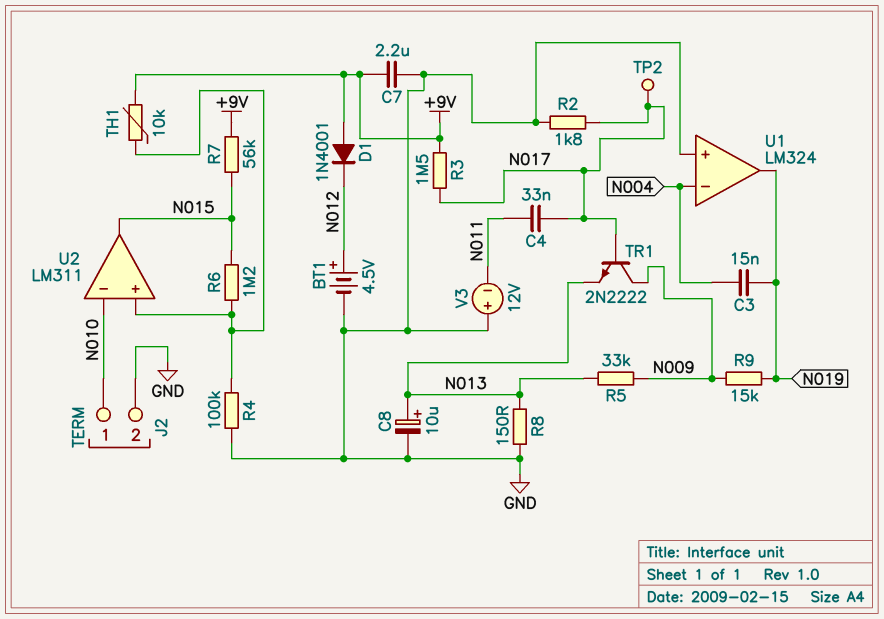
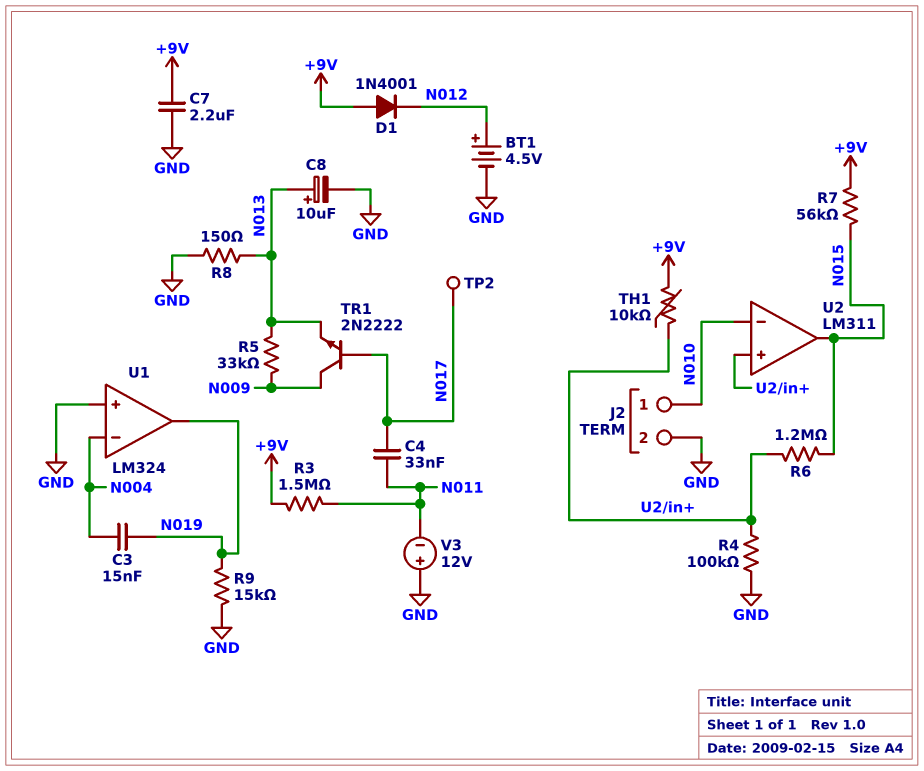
R2: 1.8k (GND, N017) -> none
R3: 1.5M (+9V, N017) -> 1.5M (+9V, N011)
R9: 15k (N009, N019) -> 15k (GND, N019)

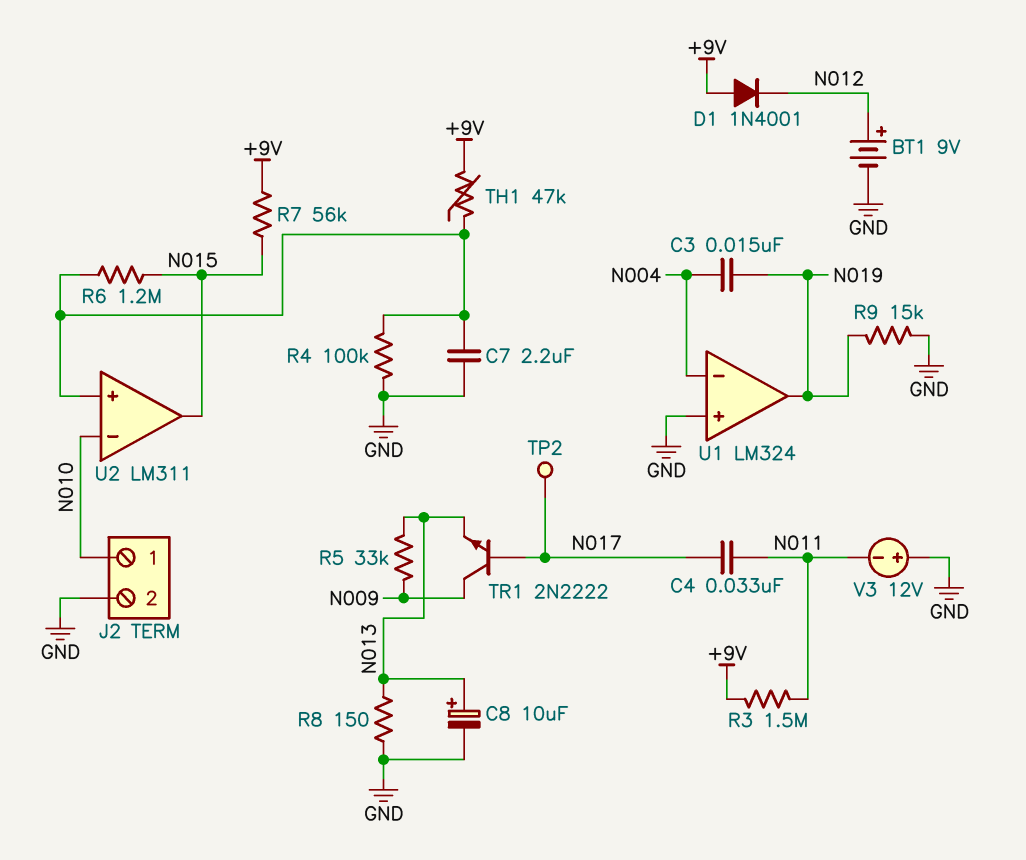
BT1: 4.5V (plus N012, minus GND) -> 9V (plus N012, minus GND)
C7: 2.2uF (+9V, GND) -> 2.2uF (GND, U2/in+)
TH1: 10k (+9V, U2/in+) -> 47k (+9V, U2/in+)

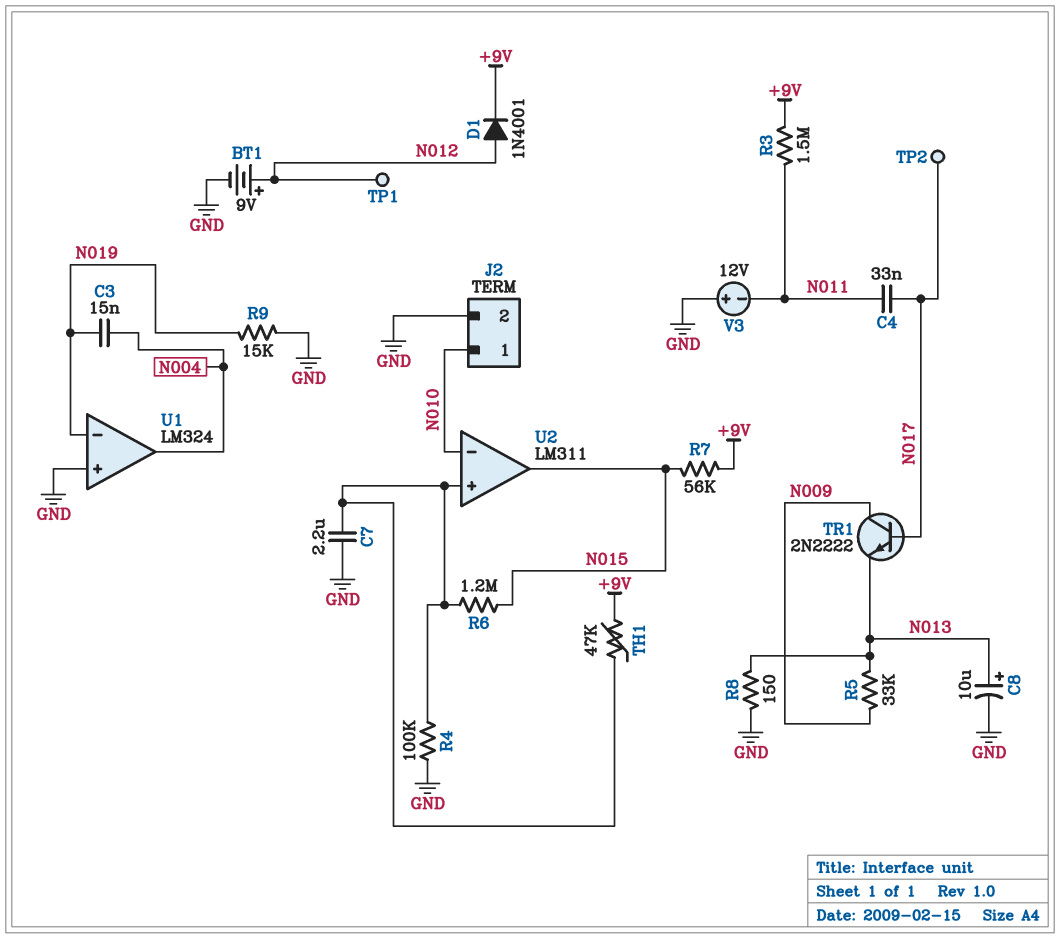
D1: diode 1N4001 (A +9V, K N012) -> diode 1N4001 (A N012, K +9V)
TP1: none -> test point (N012)
U1 pin in-: N004 -> N019
U1 pin out: N019 -> N004

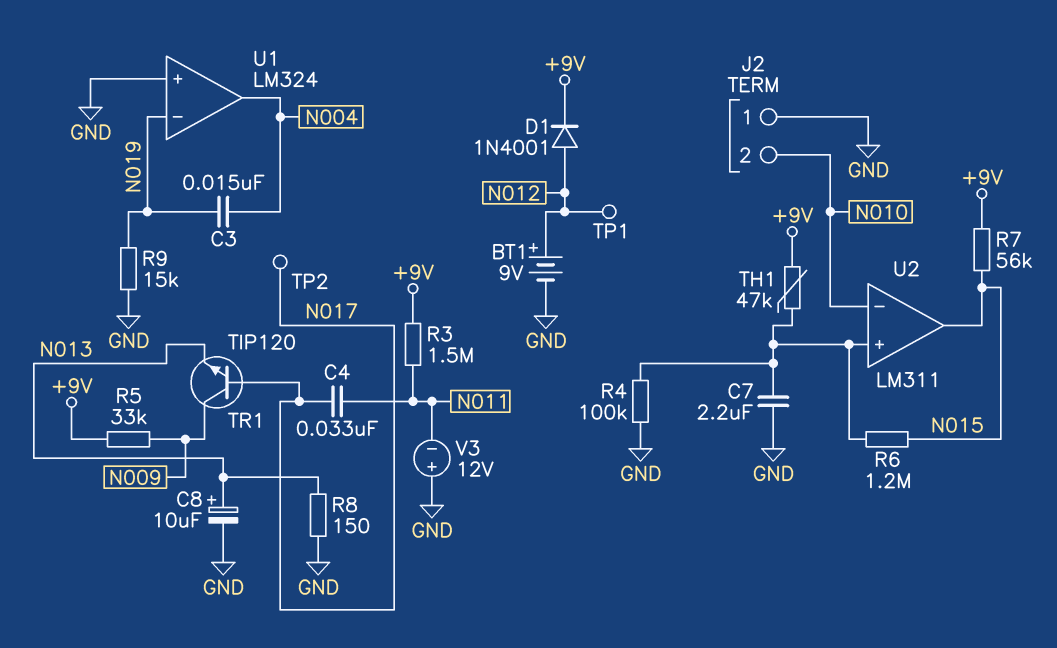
J2 pin 1: N010 -> GND
J2 pin 2: GND -> N010
R5: 33k (N009, N013) -> 33k (+9V, N009)
TR1: NPN 2N2222 (B N017, C N009, E N013) -> NPN TIP120 (B N017, C N009, E N013)

